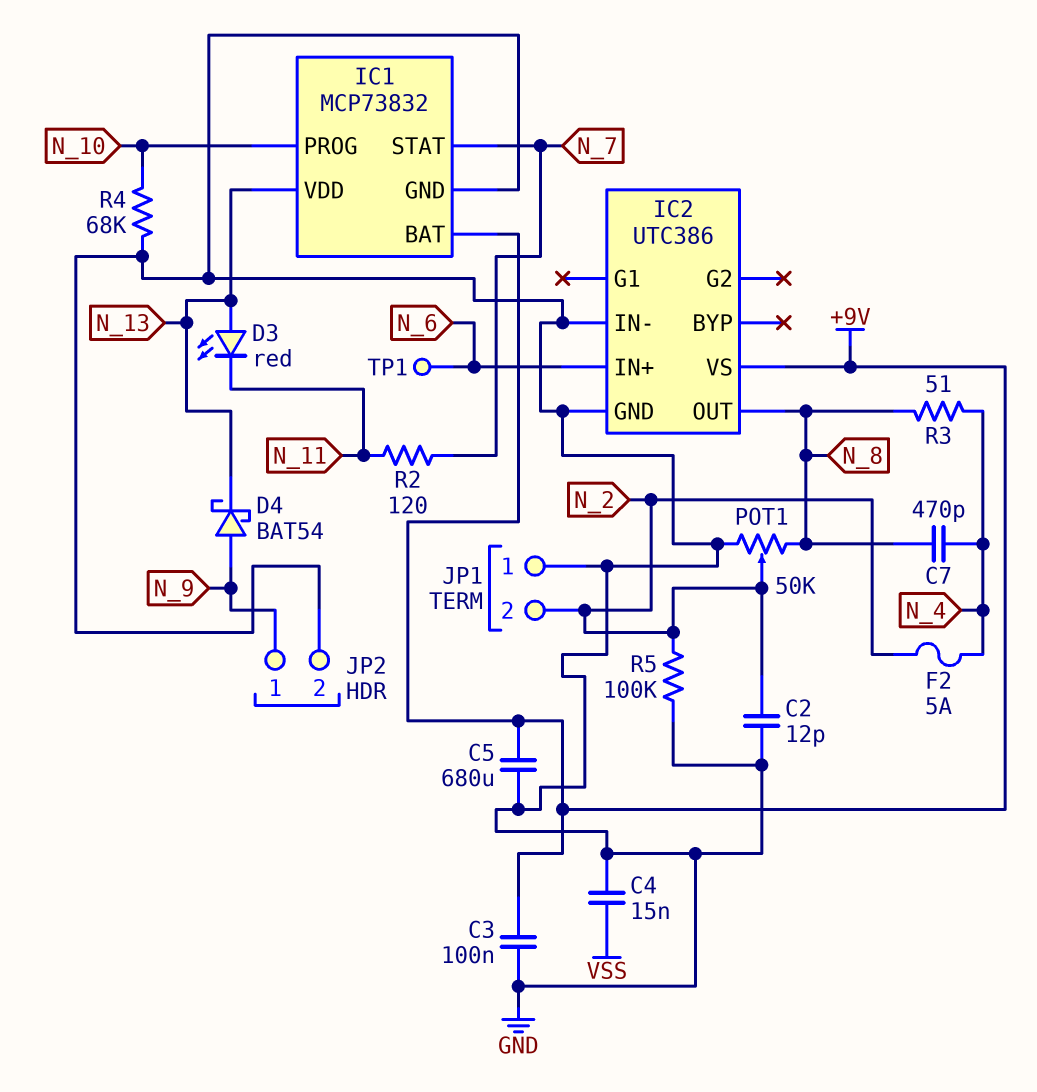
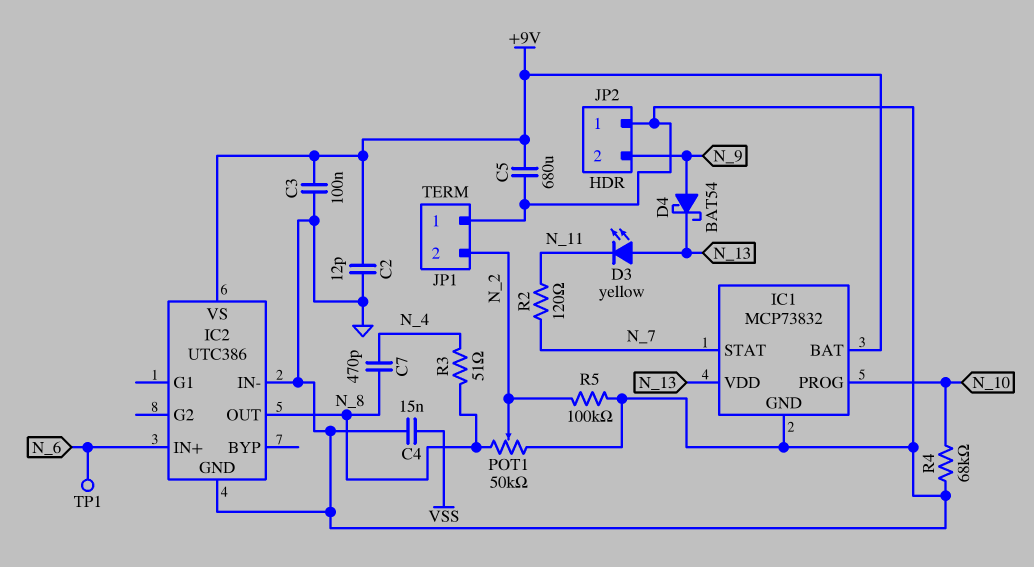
C2: 12pF (GND, N_2) -> 12pF (+9V, GND)
D3: LED red (A N_13, K N_11) -> LED yellow (A N_13, K N_11)
F2: 5A (N_2, N_4) -> none
JP2 pin 1: N_9 -> GND
JP2 pin 2: GND -> N_9

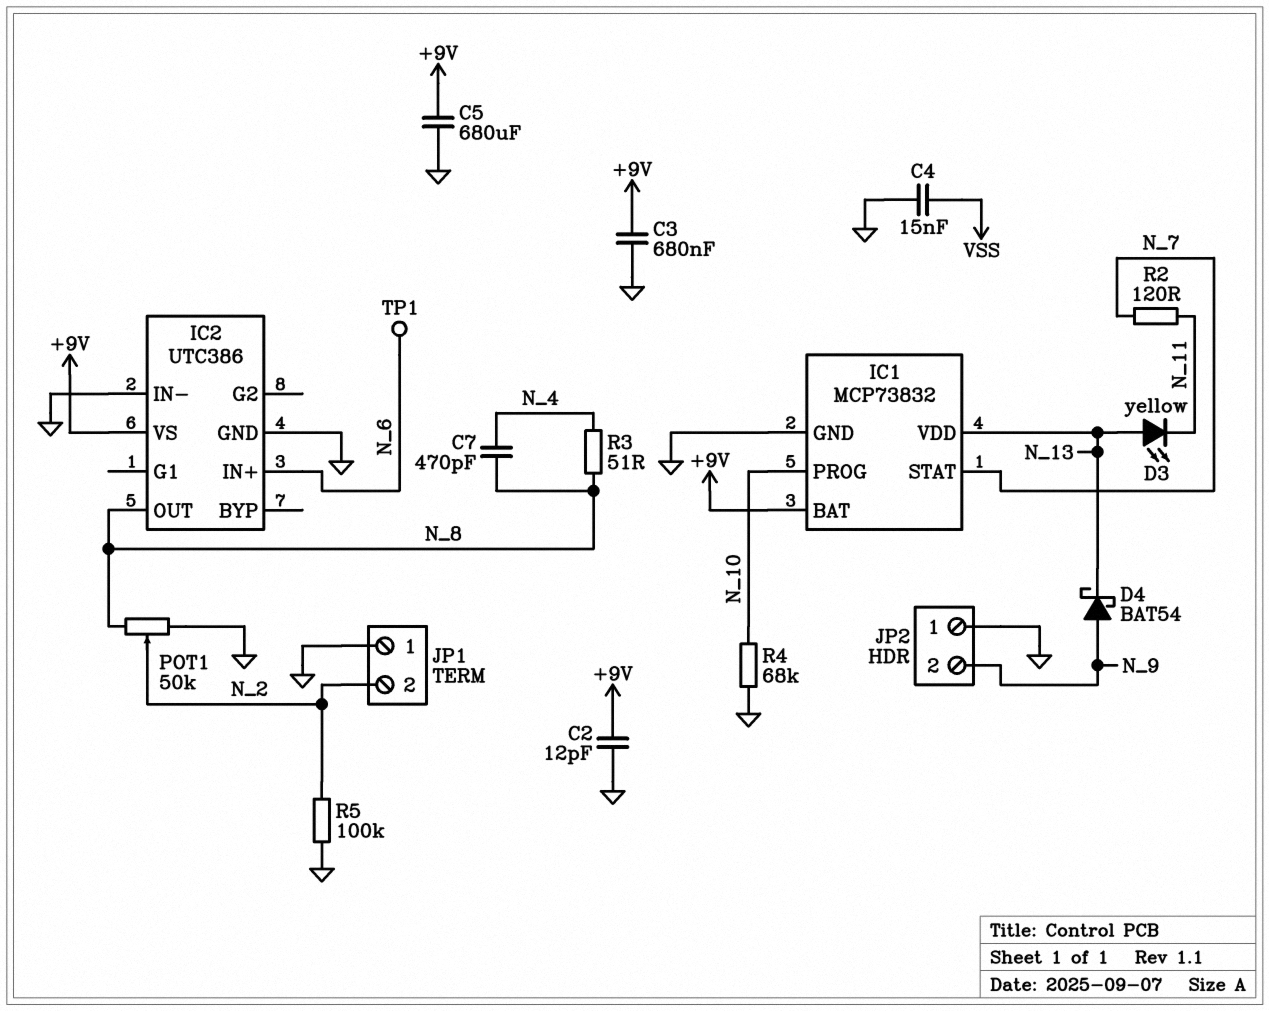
C3: 100nF (+9V, GND) -> 680nF (+9V, GND)

